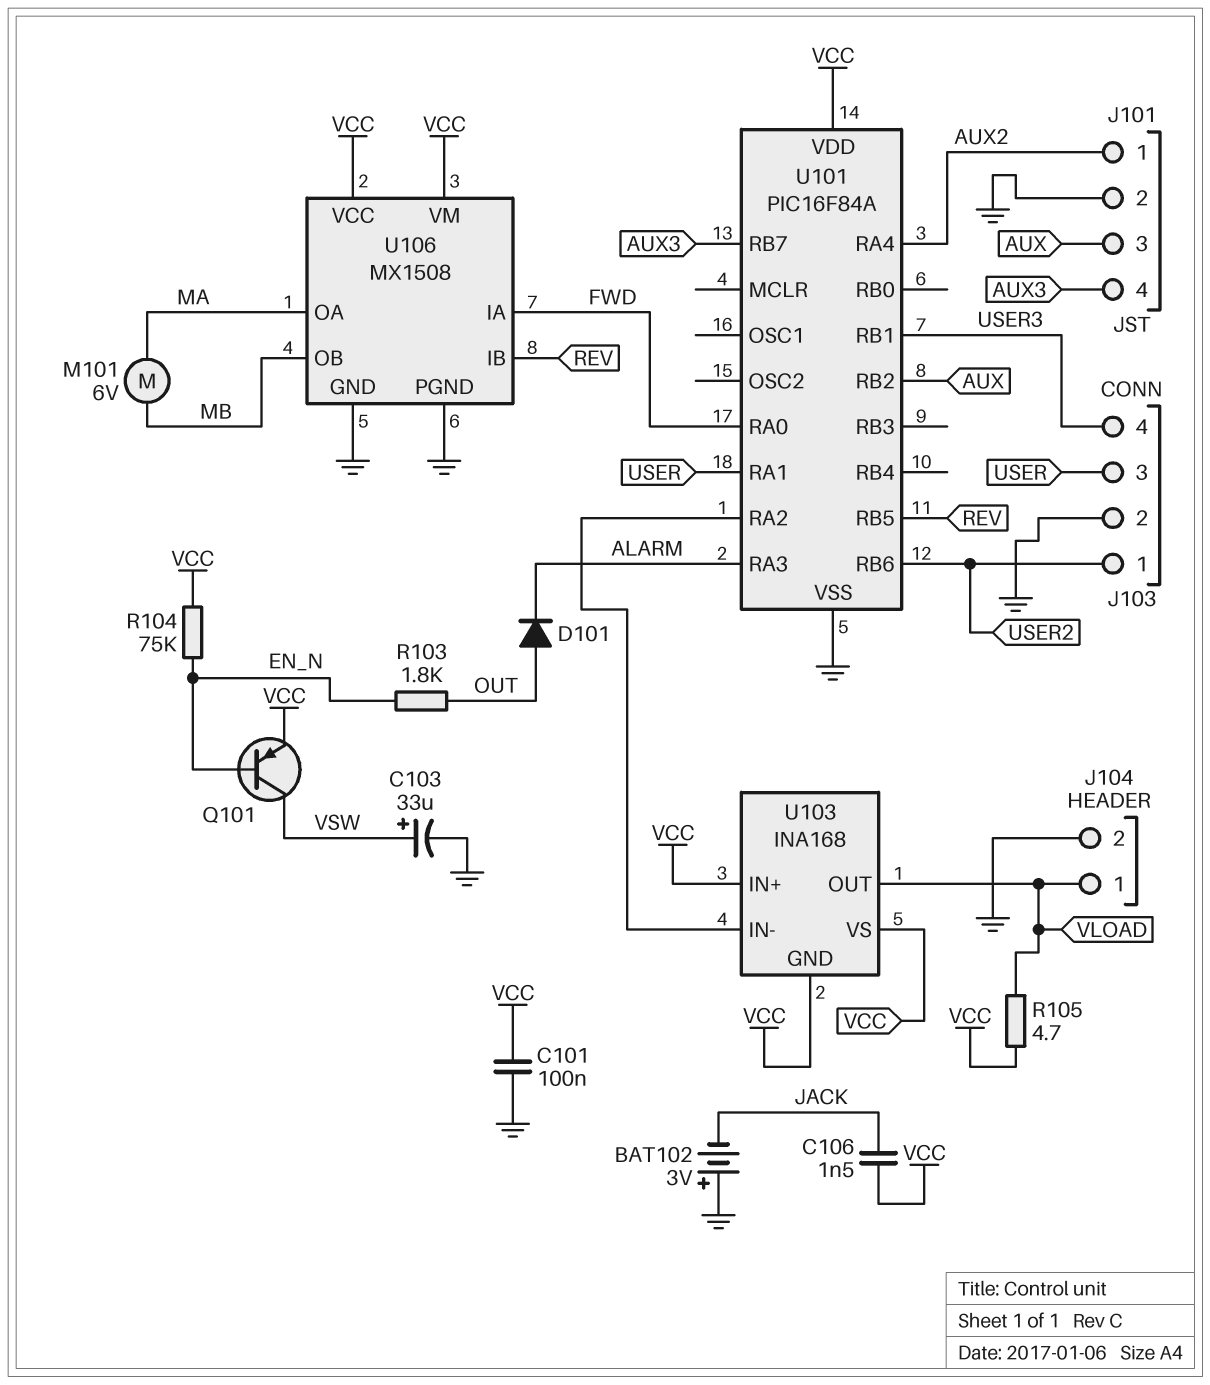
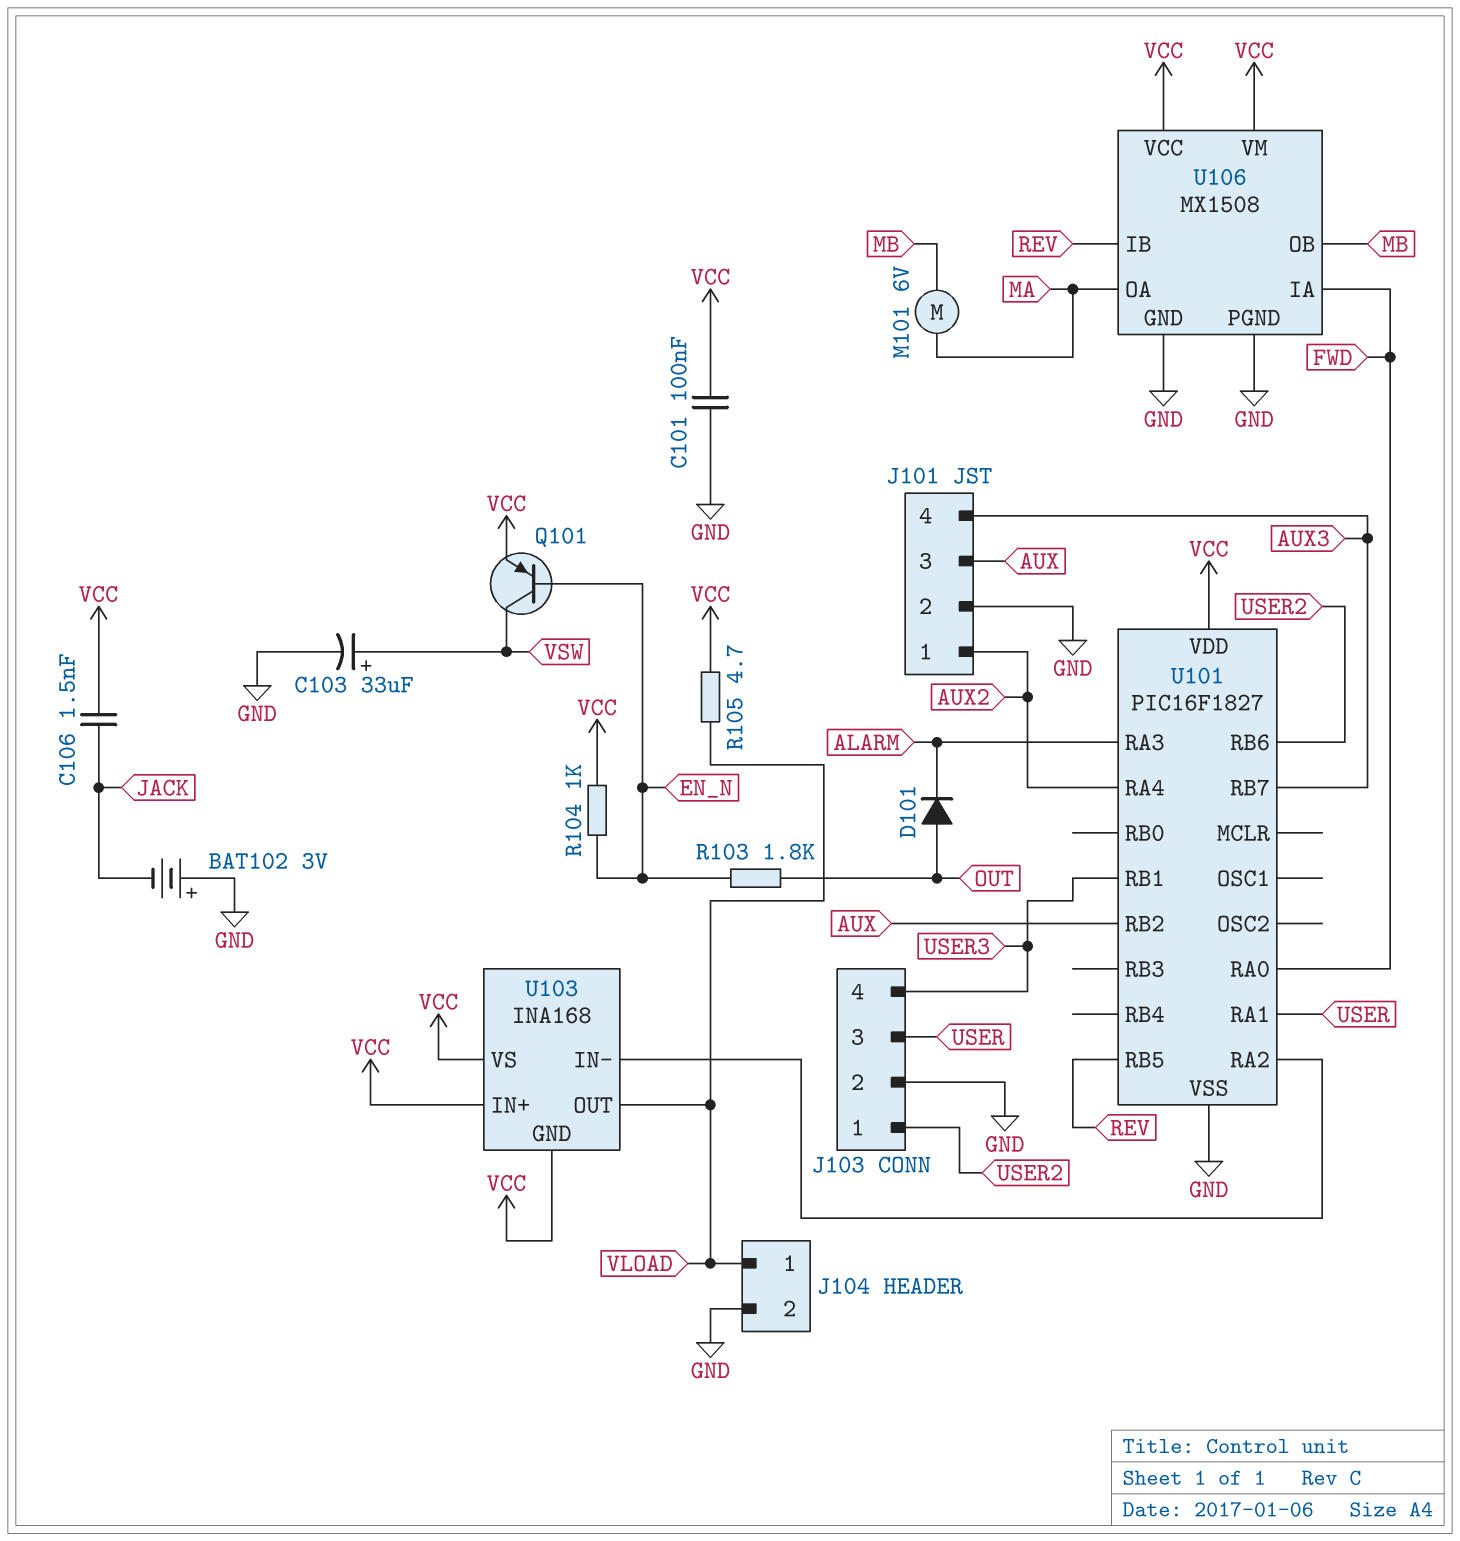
R104: 75k (EN_N, VCC) -> 1k (EN_N, VCC)
U101: PIC16F84A -> PIC16F1827

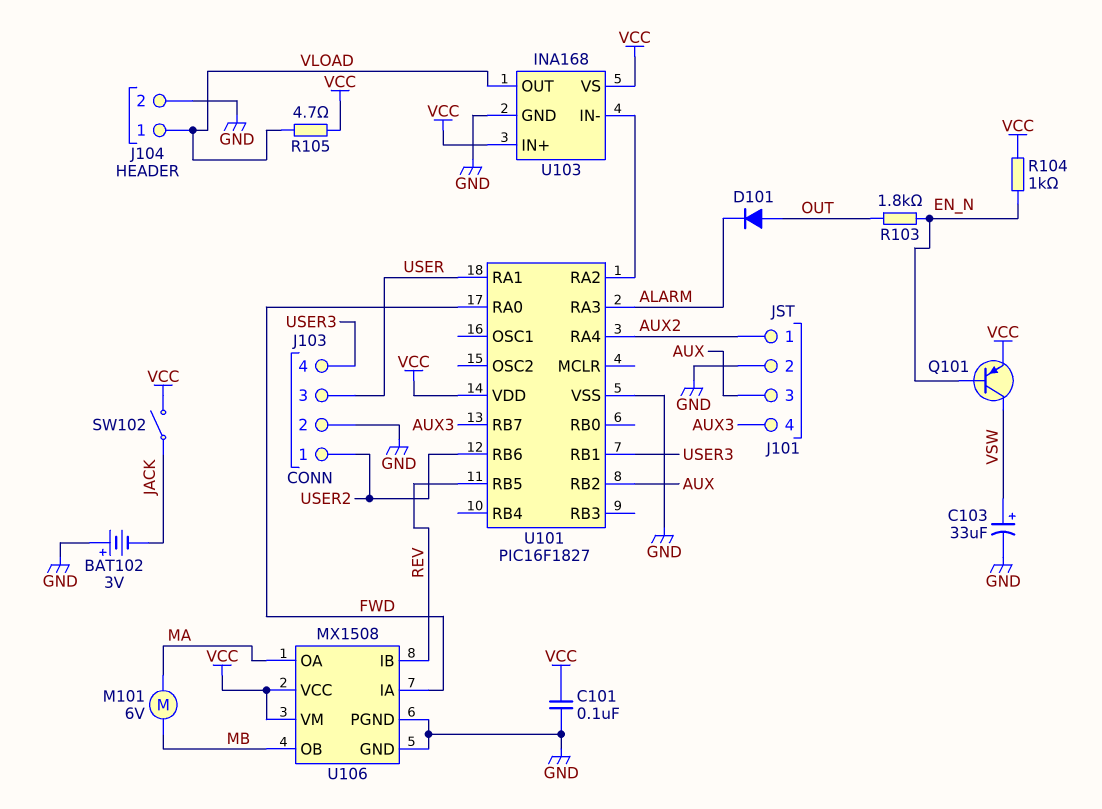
C106: 1.5nF (JACK, VCC) -> none
SW102: none -> switch (JACK, VCC)
U103 pin GND: VCC -> GND

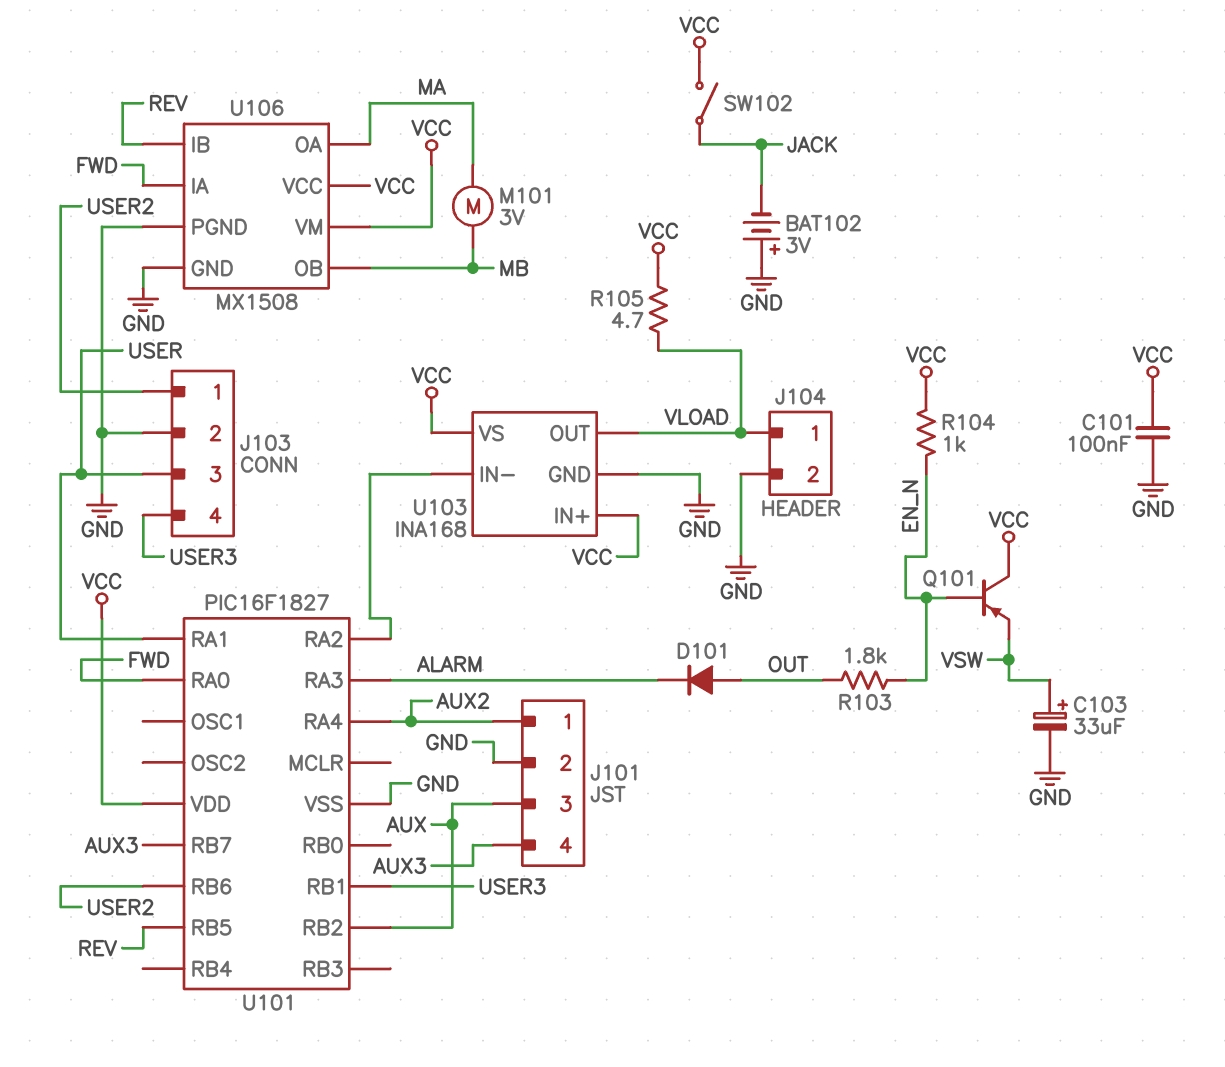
M101: motor 6V (MA, MB) -> motor 3V (MA, MB)
Q101: PNP (B EN_N, C VSW, E VCC) -> PNP (B EN_N, C VCC, E VSW)

